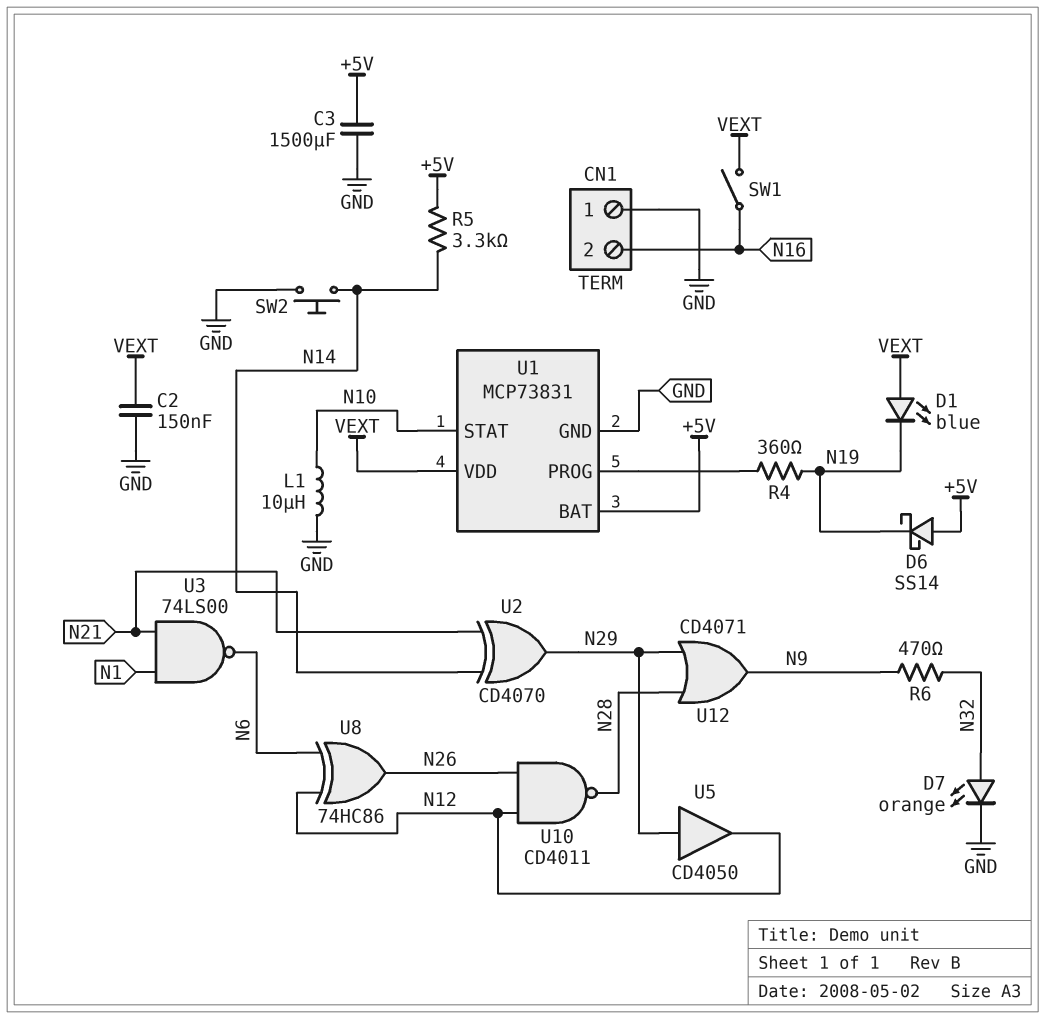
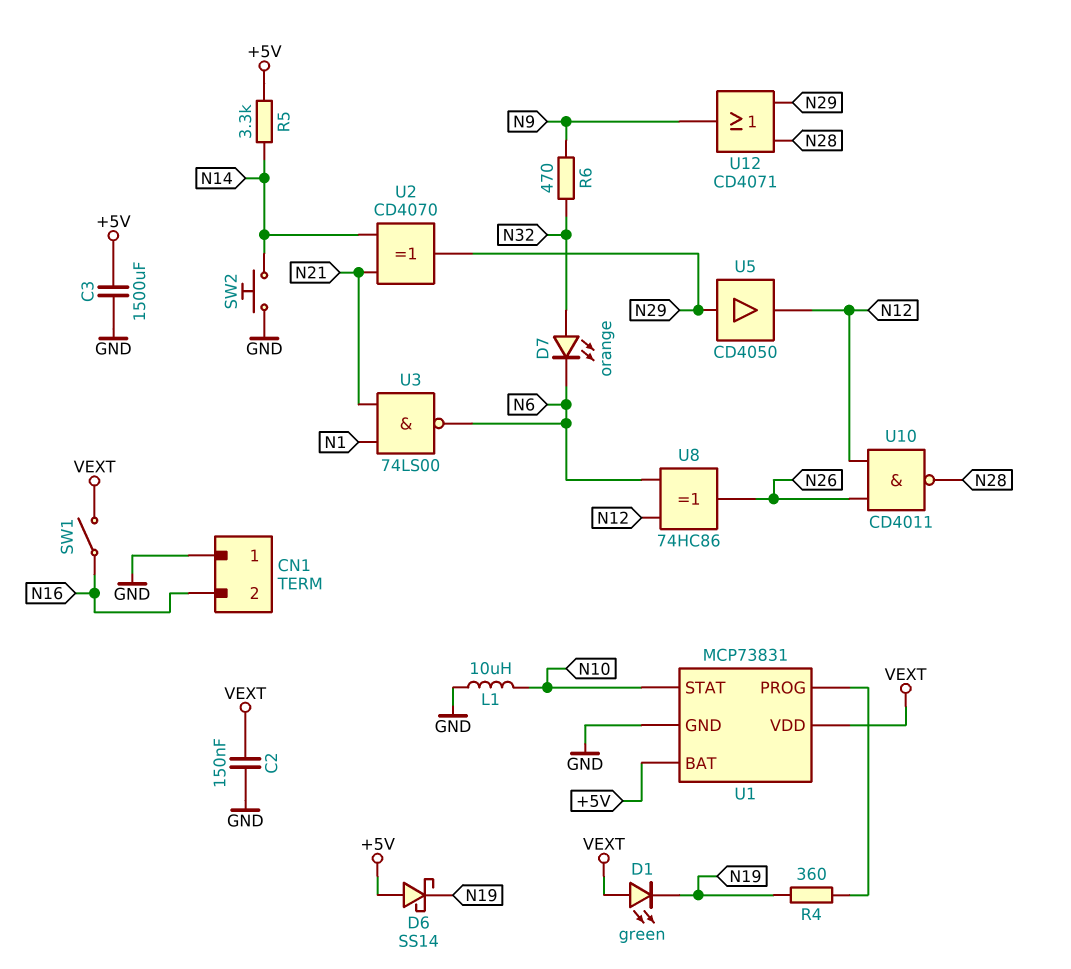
D1: LED blue (A VEXT, K N19) -> LED green (A VEXT, K N19)
D7: LED orange (A N32, K GND) -> LED orange (A N32, K N6)

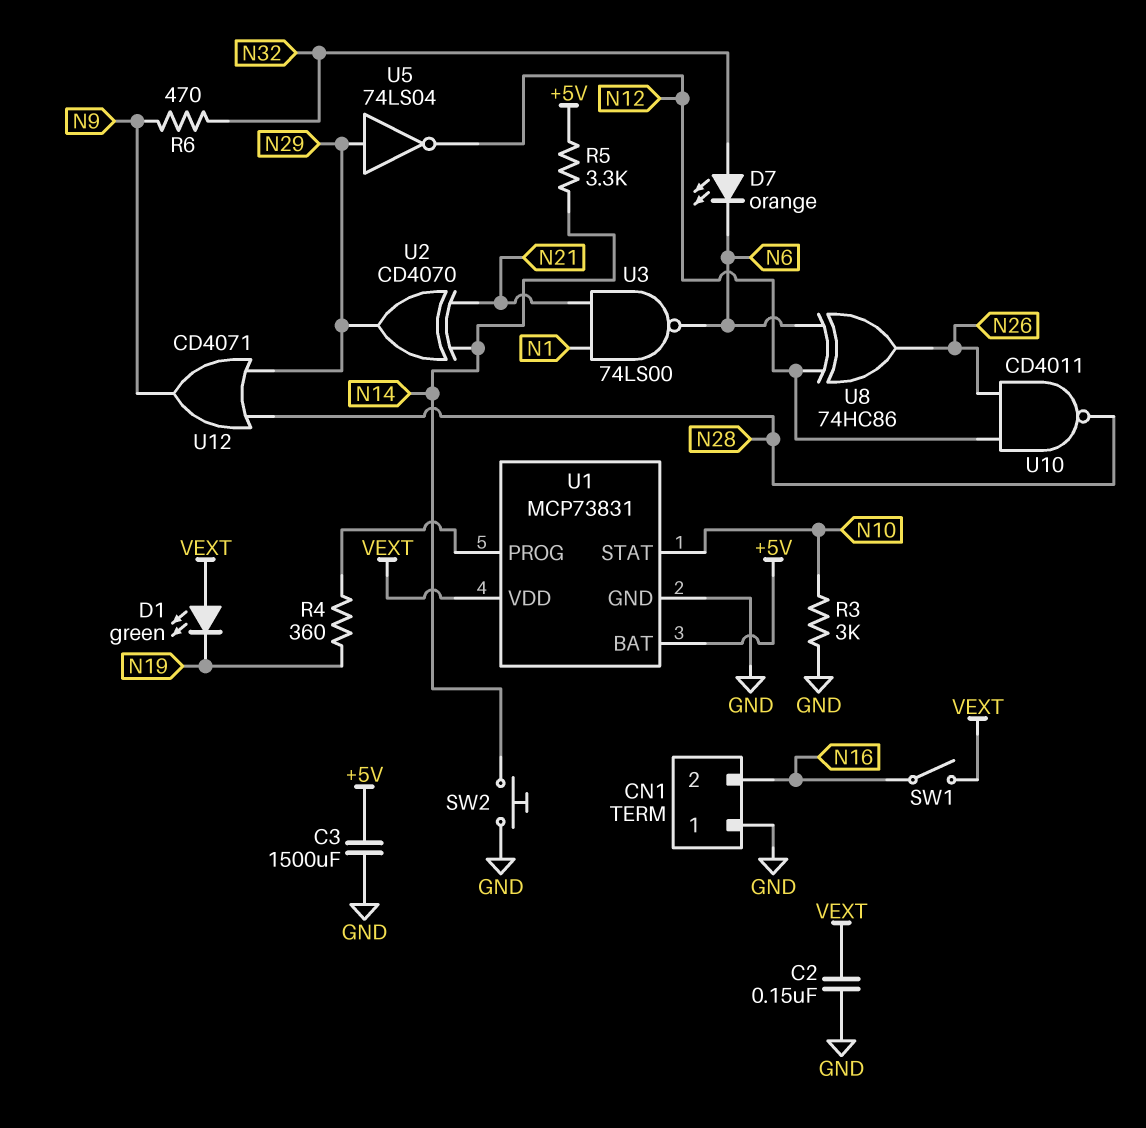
D6: schottky SS14 (A +5V, K N19) -> none
L1: 10uH (GND, N10) -> none
R3: none -> 3k (GND, N10)
U5: buffer CD4050 (in N29, out N12) -> NOT 74LS04 (in N29, out N12)

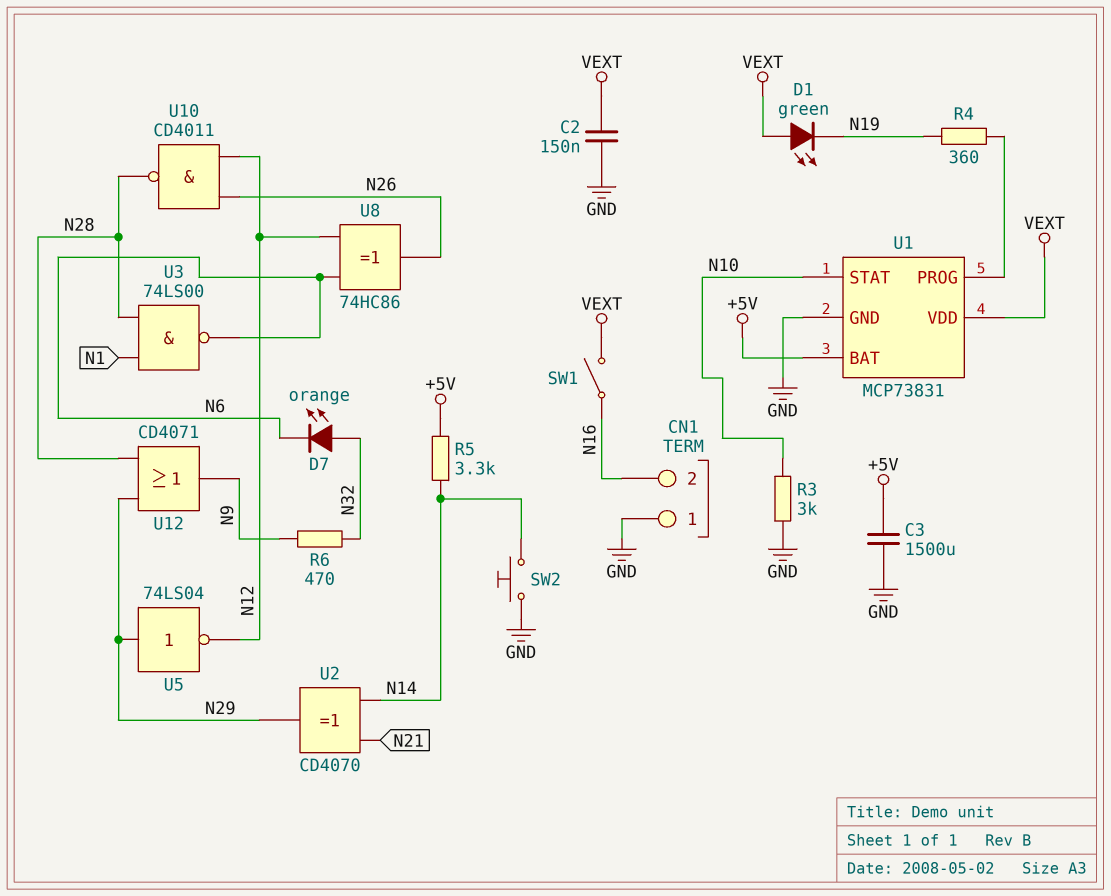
U3: NAND 74LS00 (in N1, in N21, out N6) -> NAND 74LS00 (in N1, in N28, out N6)

